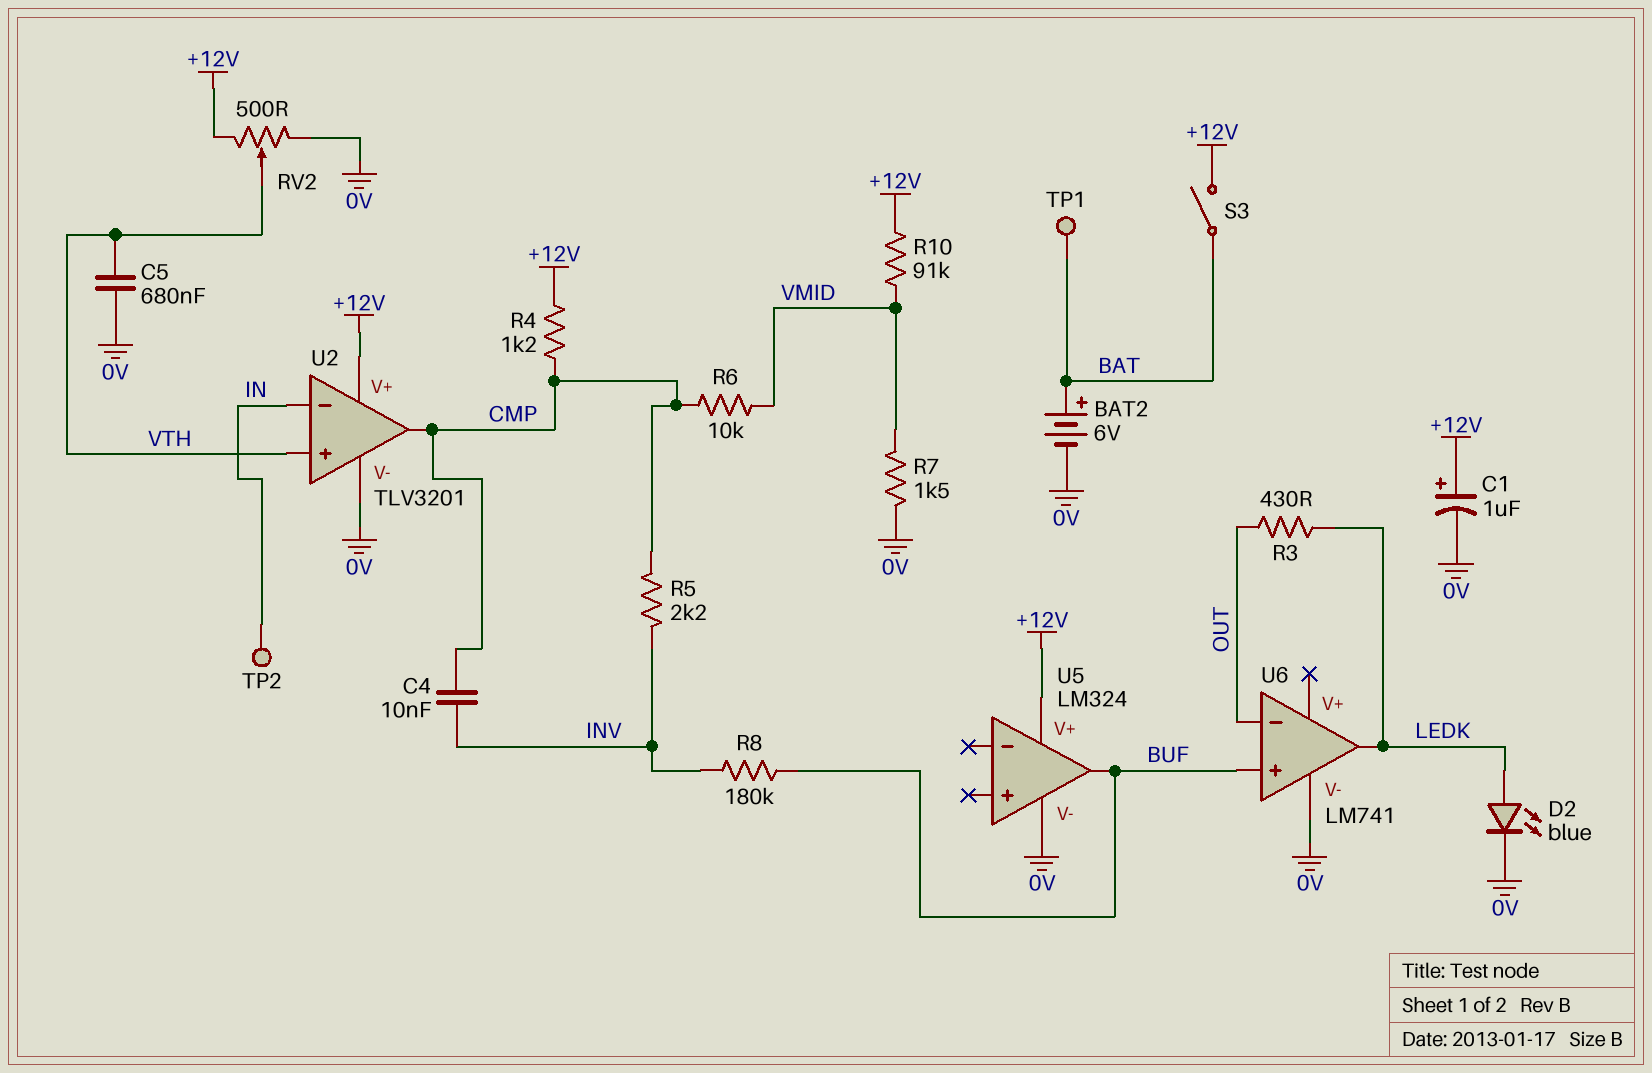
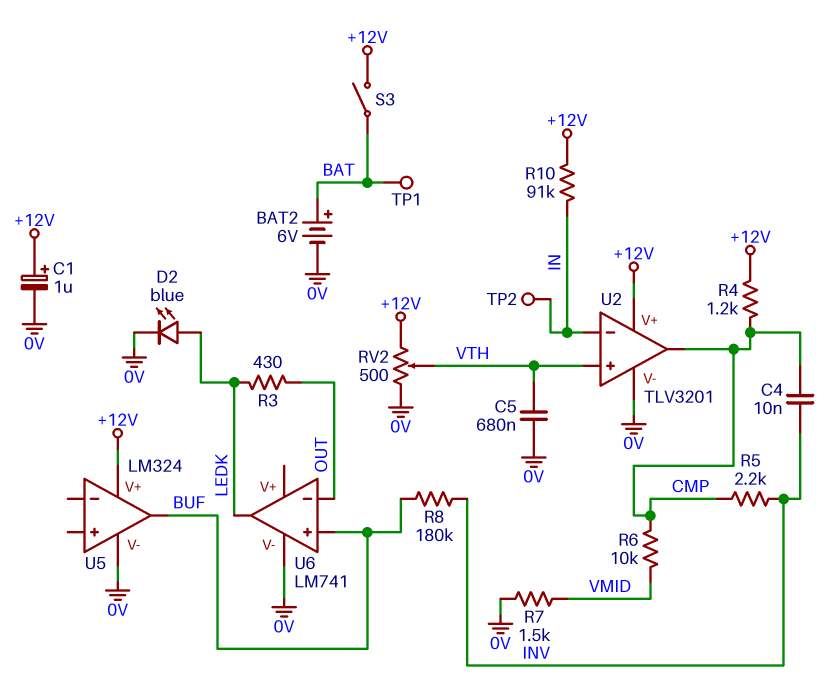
R10: 91k (+12V, VMID) -> 91k (+12V, IN)

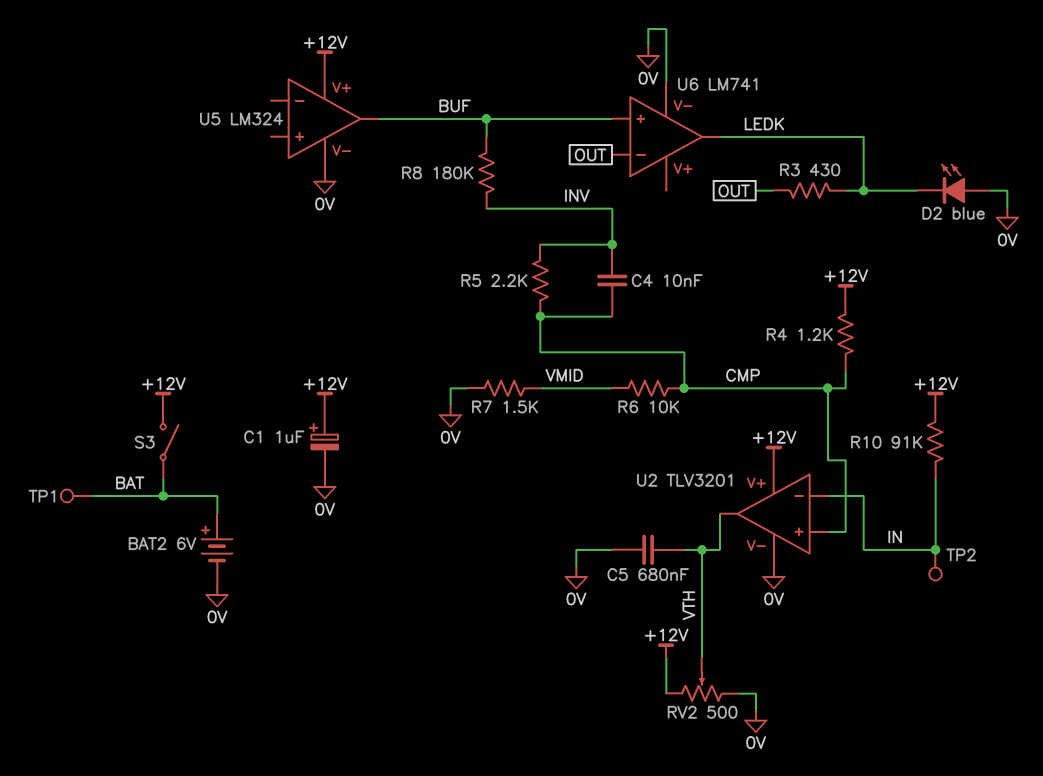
D2: LED blue (A LEDK, K 0V) -> LED blue (A 0V, K LEDK)
U2 pin in+: VTH -> CMP
U2 pin out: CMP -> VTH

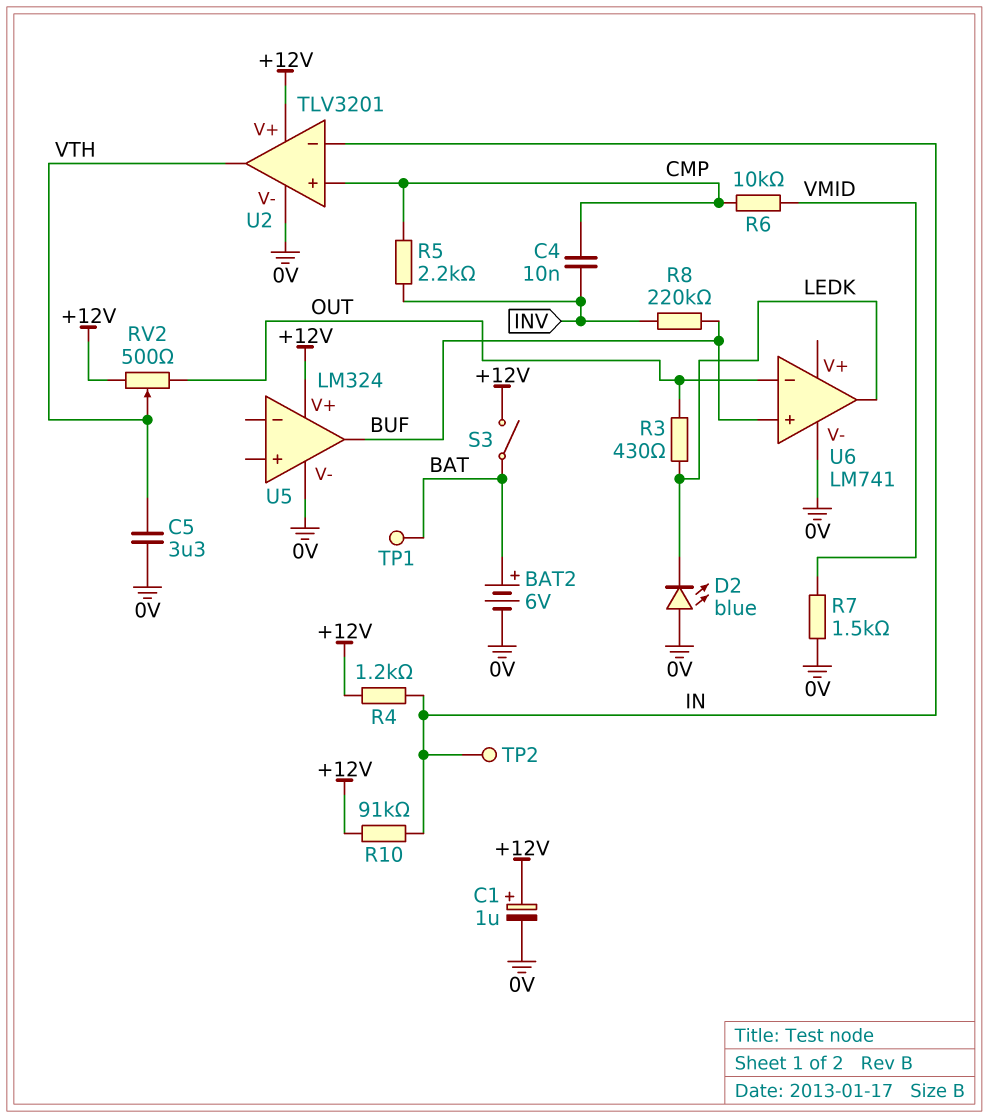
C5: 680nF (0V, VTH) -> 3.3uF (0V, VTH)
R4: 1.2k (+12V, CMP) -> 1.2k (+12V, IN)
R8: 180k (BUF, INV) -> 220k (BUF, INV)
RV2: 500 (+12V, 0V, wiper VTH) -> 500 (+12V, OUT, wiper VTH)

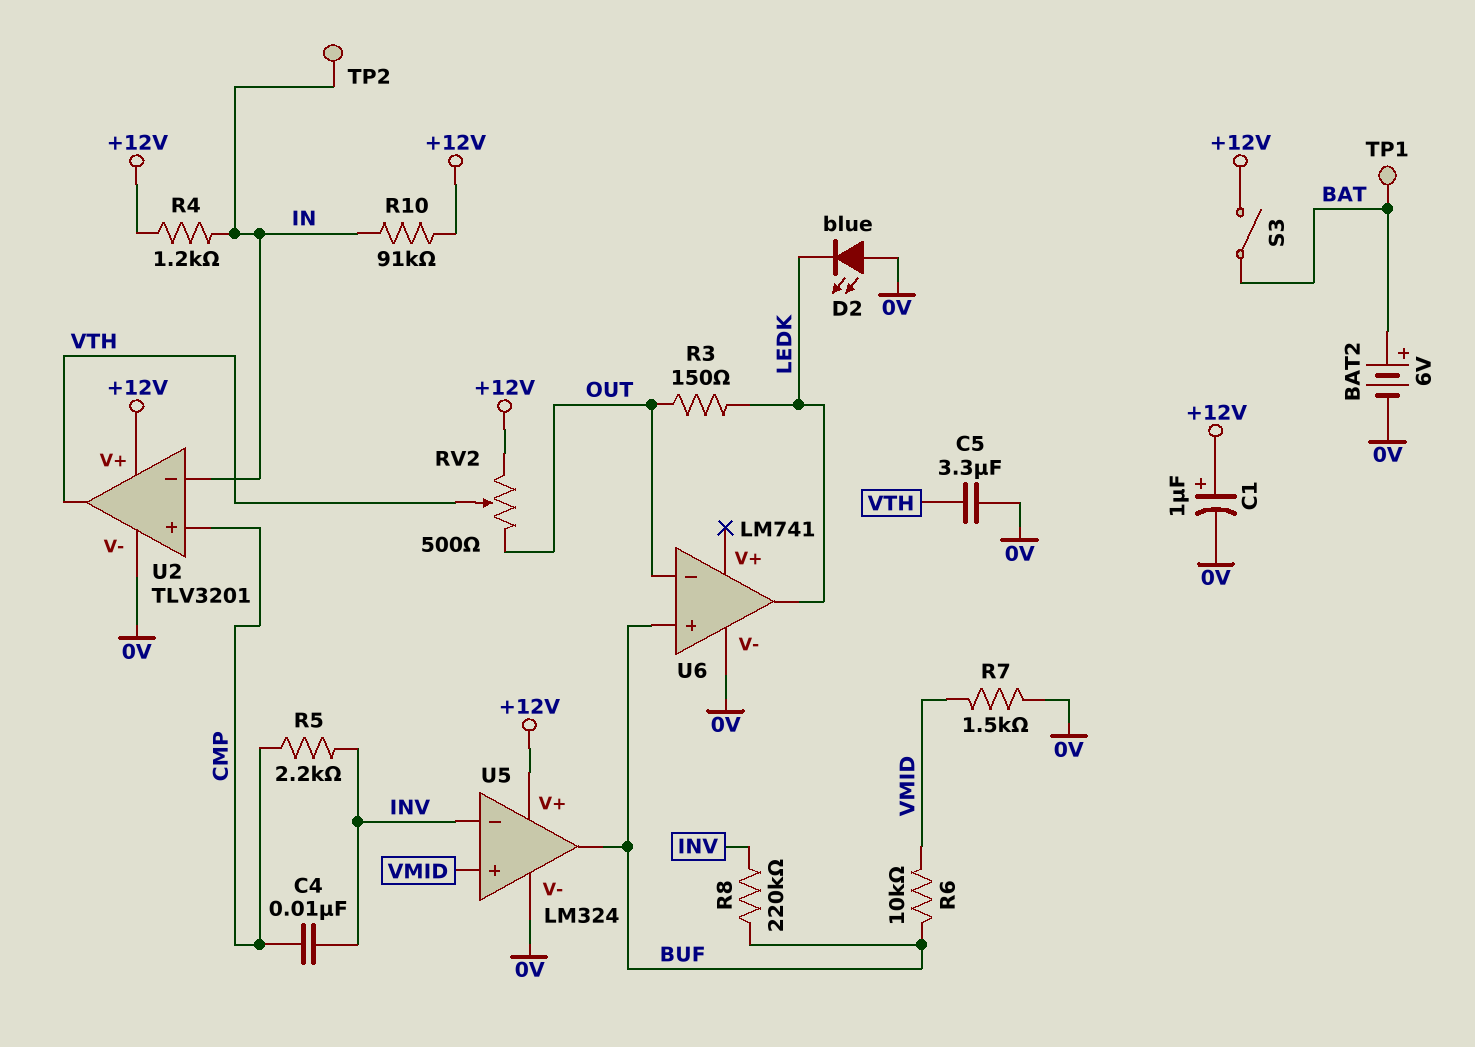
R3: 430 (LEDK, OUT) -> 150 (LEDK, OUT)
R6: 10k (CMP, VMID) -> 10k (BUF, VMID)
U5 pin in+: none -> VMID
U5 pin in-: none -> INV

